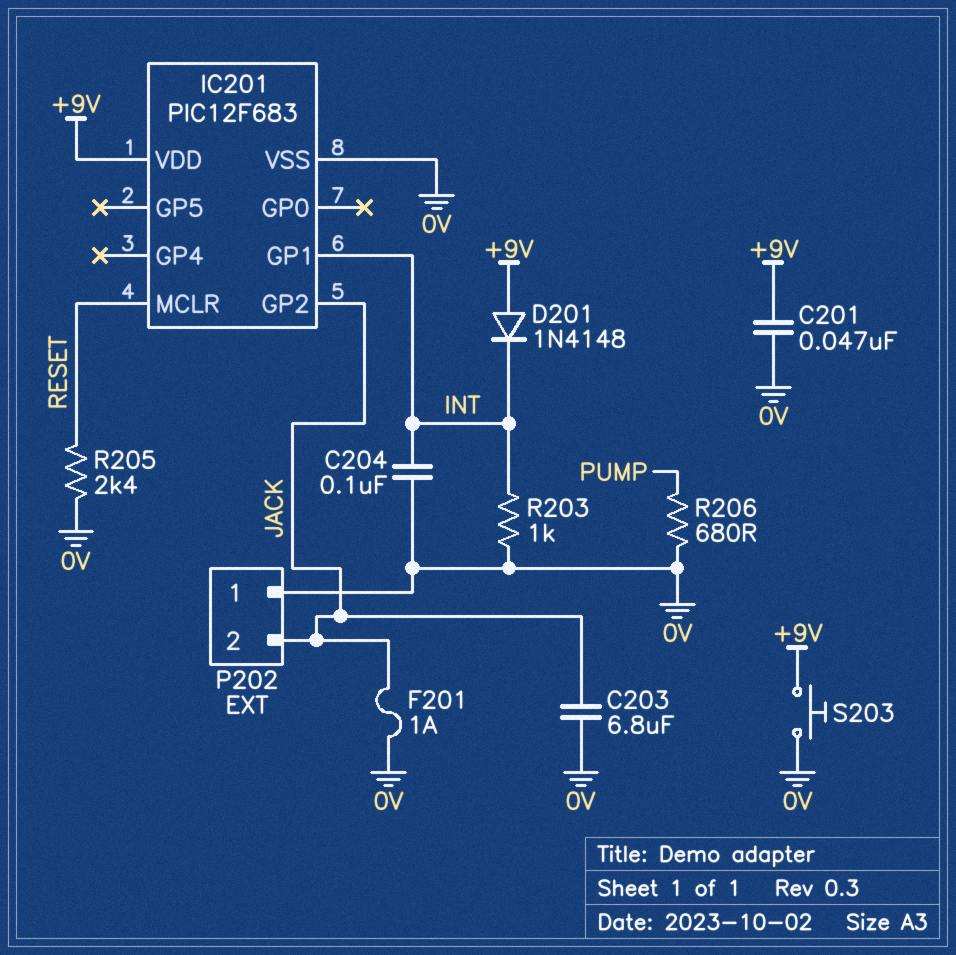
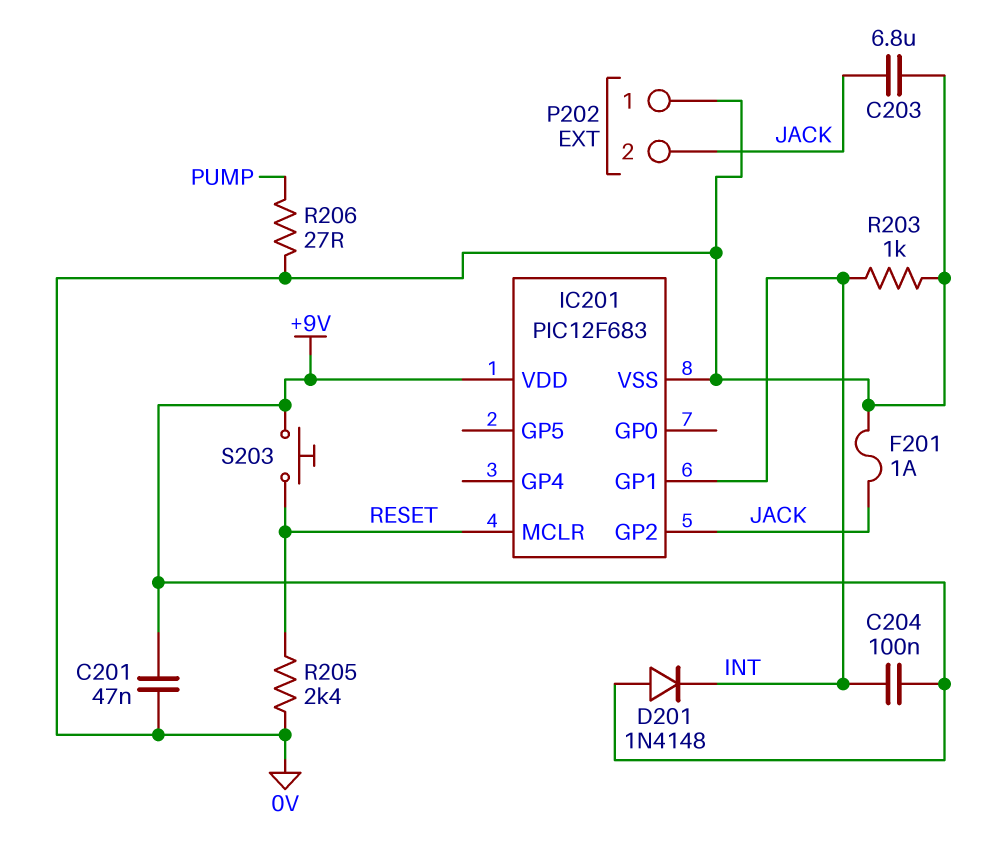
C204: 100nF (0V, INT) -> 100nF (+9V, INT)
R206: 680 (0V, PUMP) -> 27 (0V, PUMP)
S203: button (+9V, 0V) -> button (+9V, RESET)

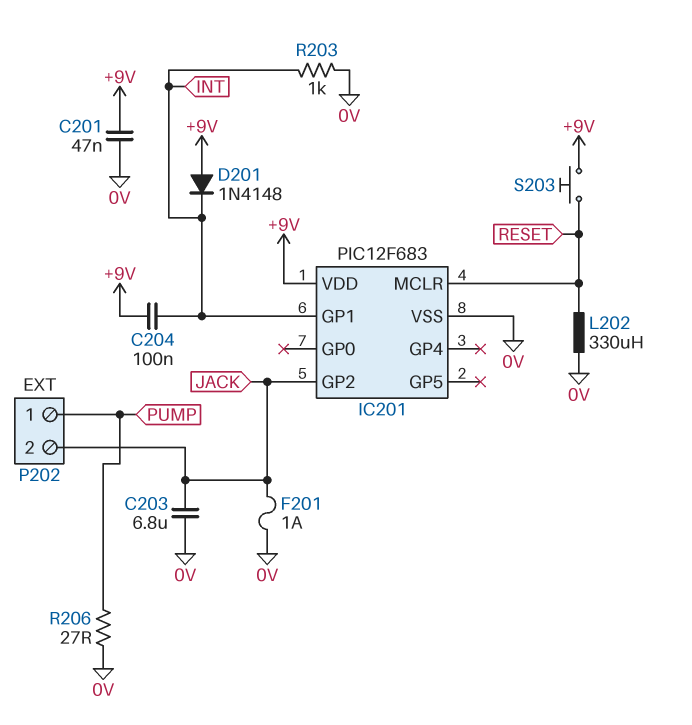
L202: none -> 330uH (0V, RESET)
P202 pin 1: 0V -> PUMP
R205: 2.4k (0V, RESET) -> none

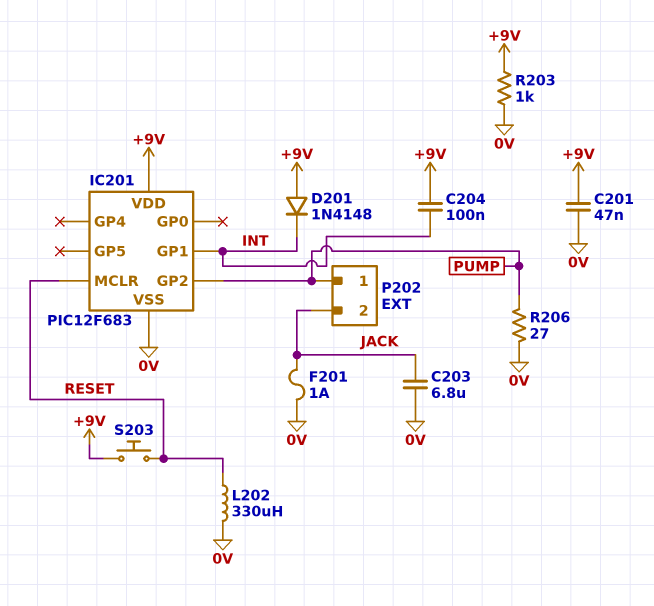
IC201 pin GP2: JACK -> PUMP
R203: 1k (0V, INT) -> 1k (+9V, 0V)

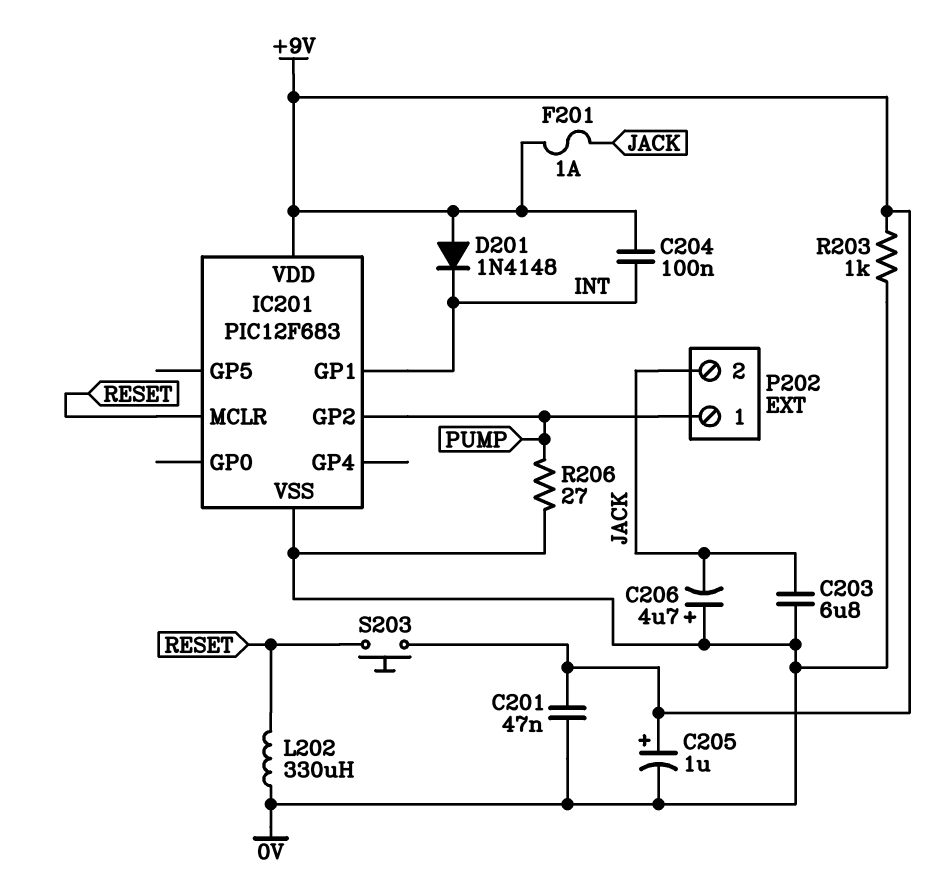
C205: none -> 1uF (plus +9V, minus 0V)
C206: none -> 4.7uF (plus 0V, minus JACK)
F201: 1A (0V, JACK) -> 1A (+9V, JACK)

